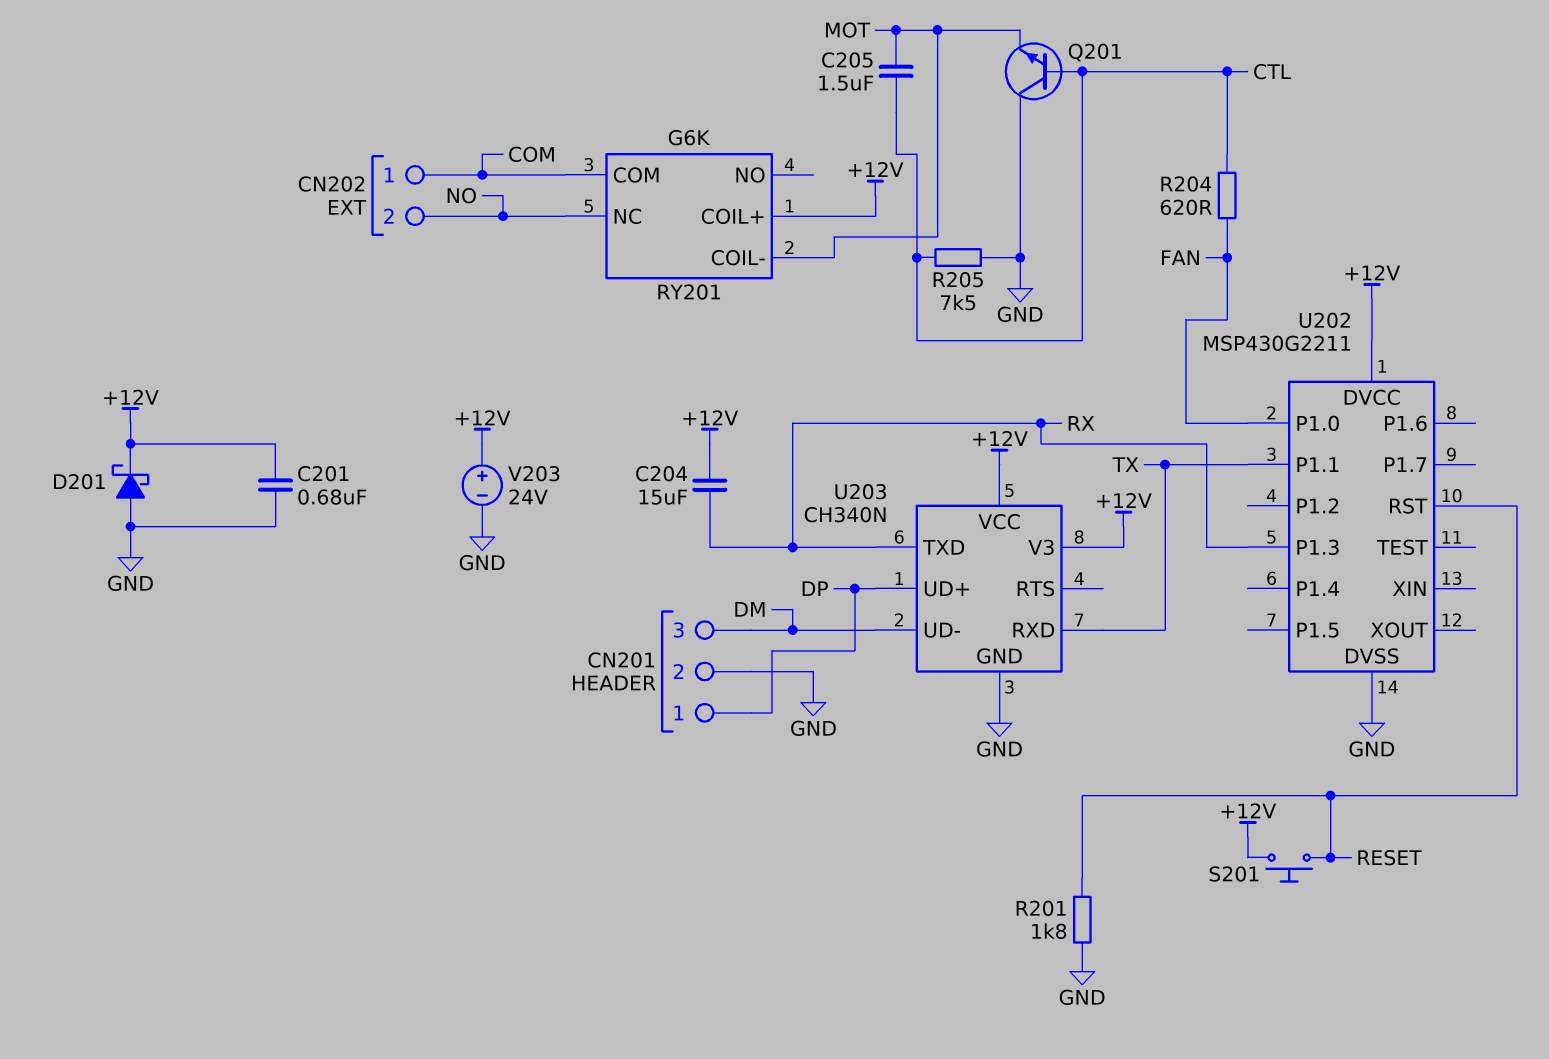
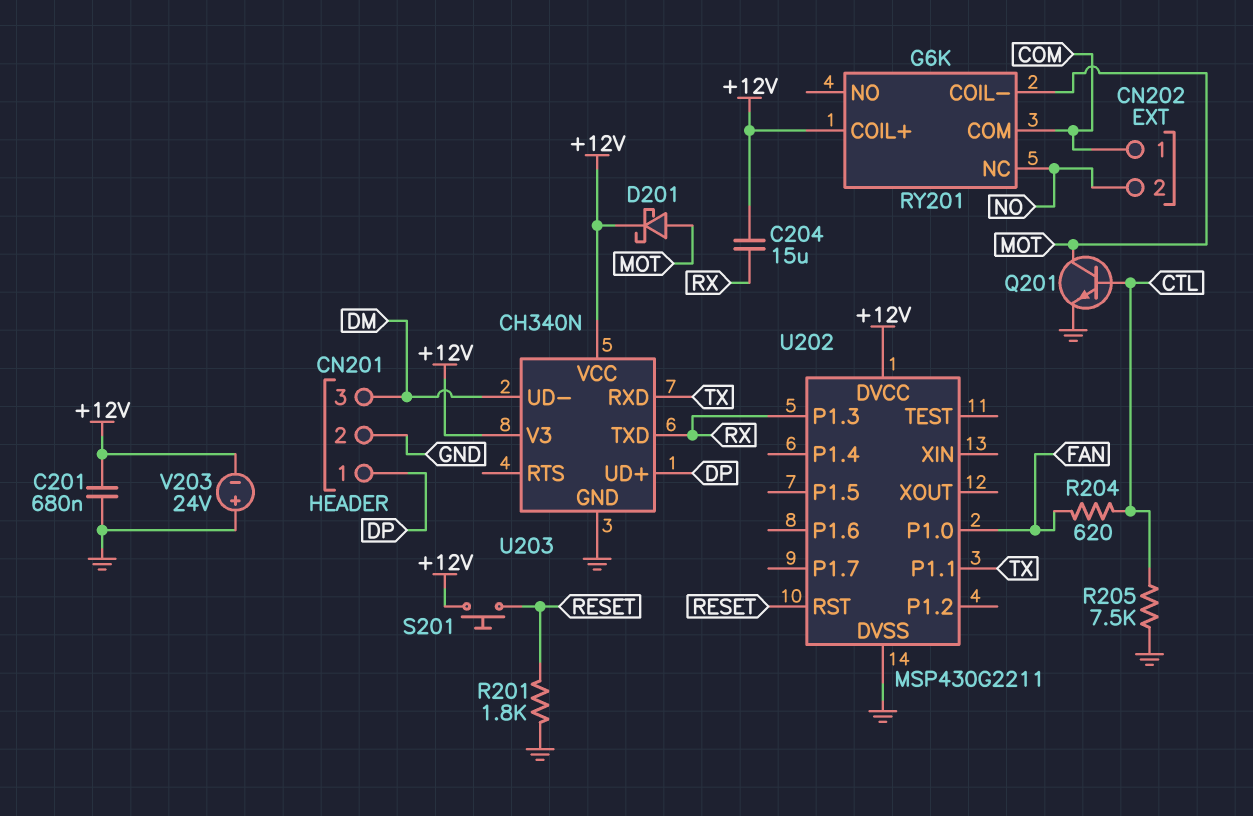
C205: 1.5uF (CTL, MOT) -> none
D201: schottky (A GND, K +12V) -> schottky (A MOT, K +12V)
Q201: NPN (B CTL, C GND, E MOT) -> NPN (B CTL, C MOT, E GND)
V203: 24V (plus +12V, minus GND) -> 24V (plus GND, minus +12V)

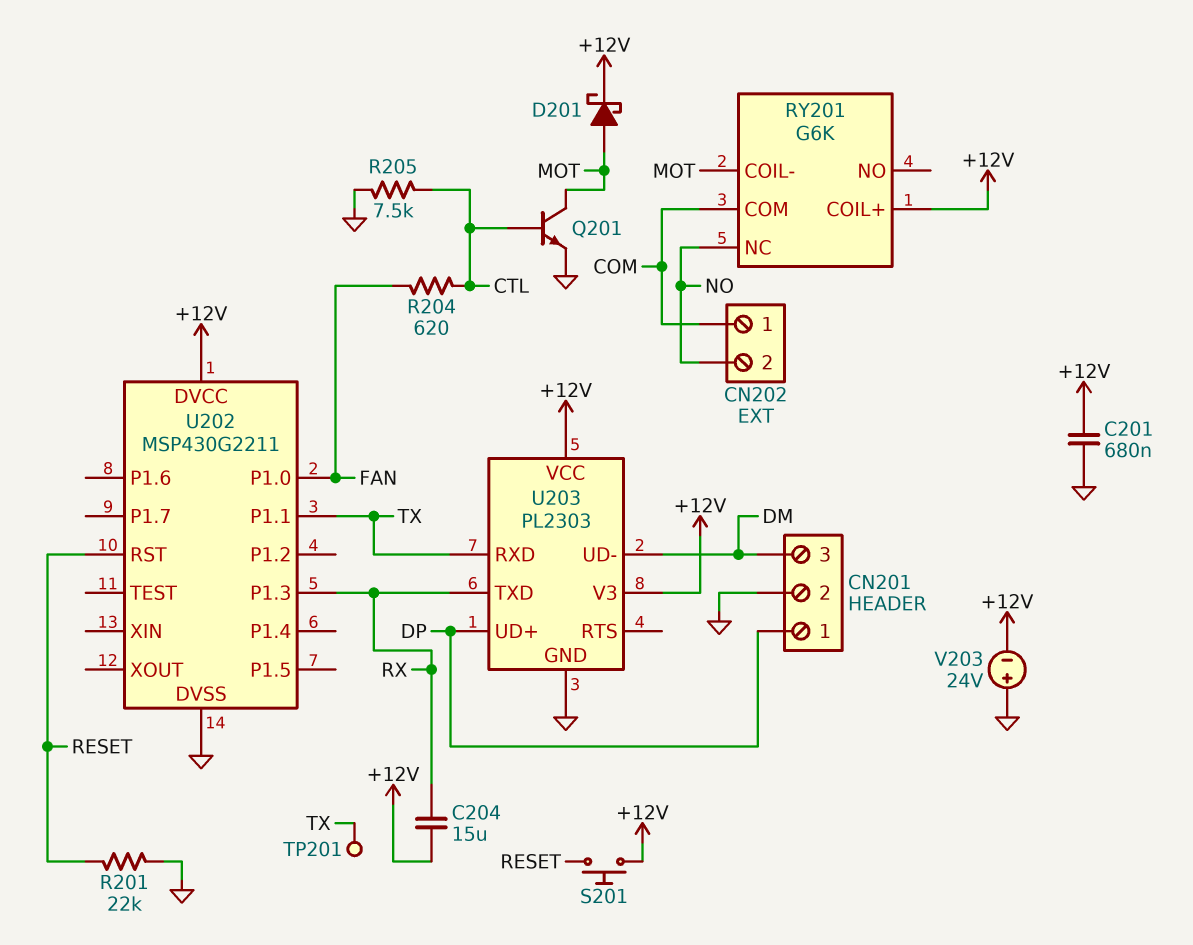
R201: 1.8k (GND, RESET) -> 22k (GND, RESET)
TP201: none -> test point (TX)
U203: CH340N -> PL2303

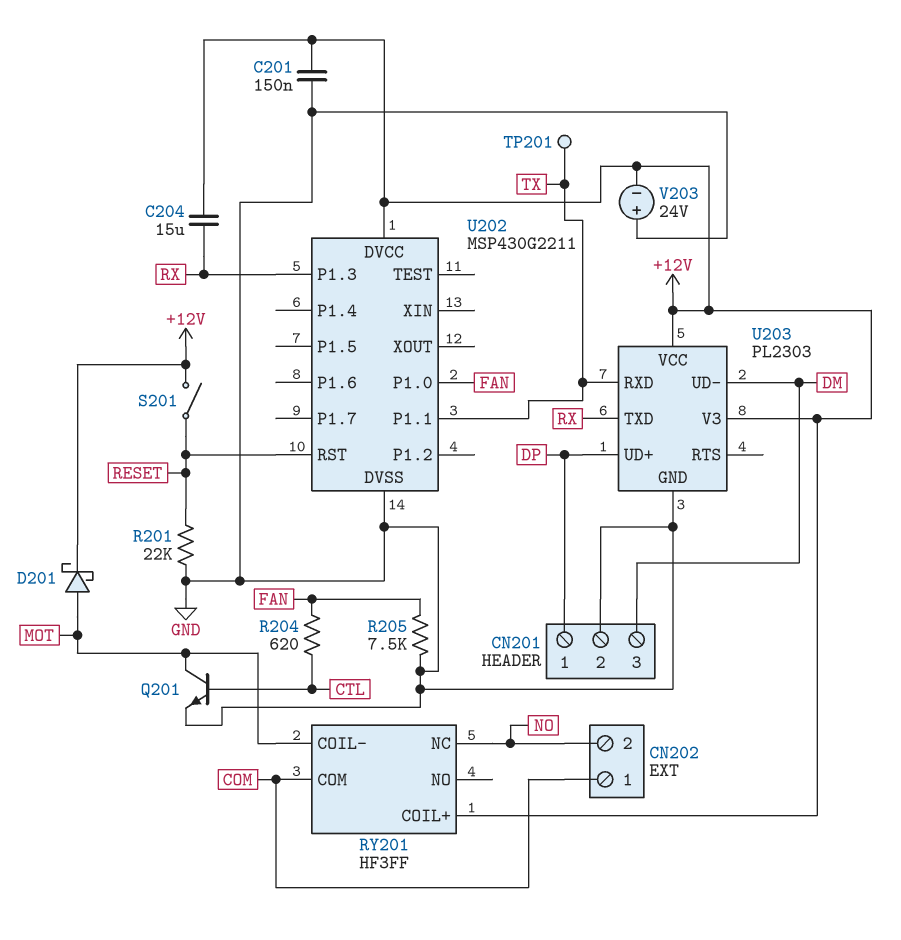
C201: 680nF (+12V, GND) -> 150nF (+12V, GND)
R205: 7.5k (CTL, GND) -> 7.5k (FAN, GND)
RY201: G6K -> HF3FF
S201: button (+12V, RESET) -> switch (+12V, RESET)

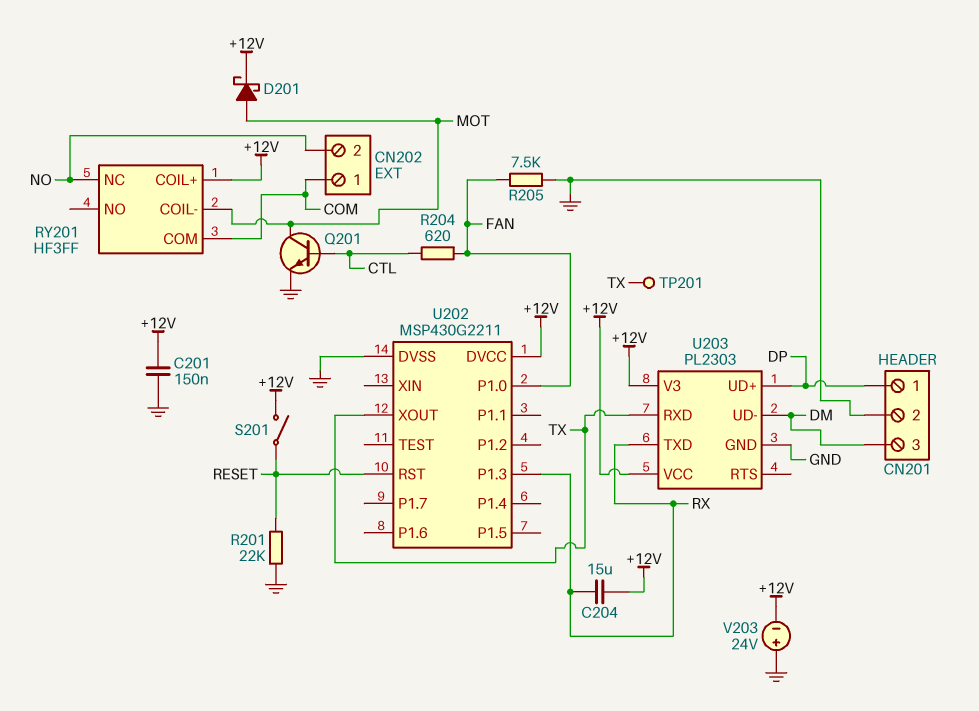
U202 pin P1.1: TX -> none
U202 pin XOUT: none -> TX

